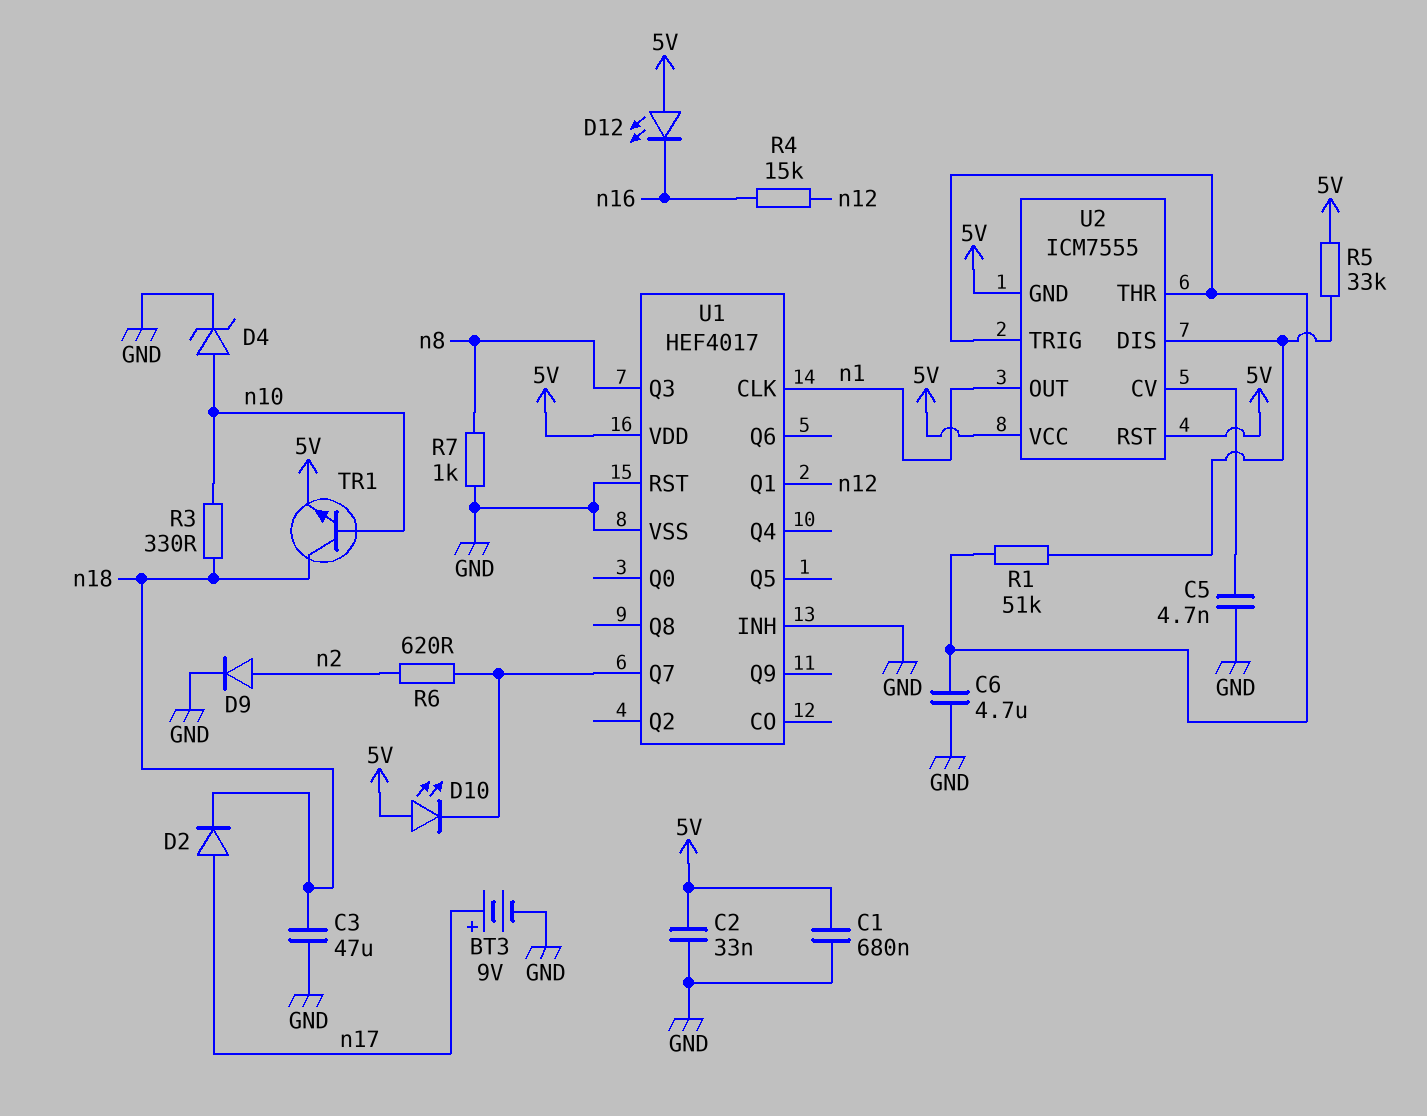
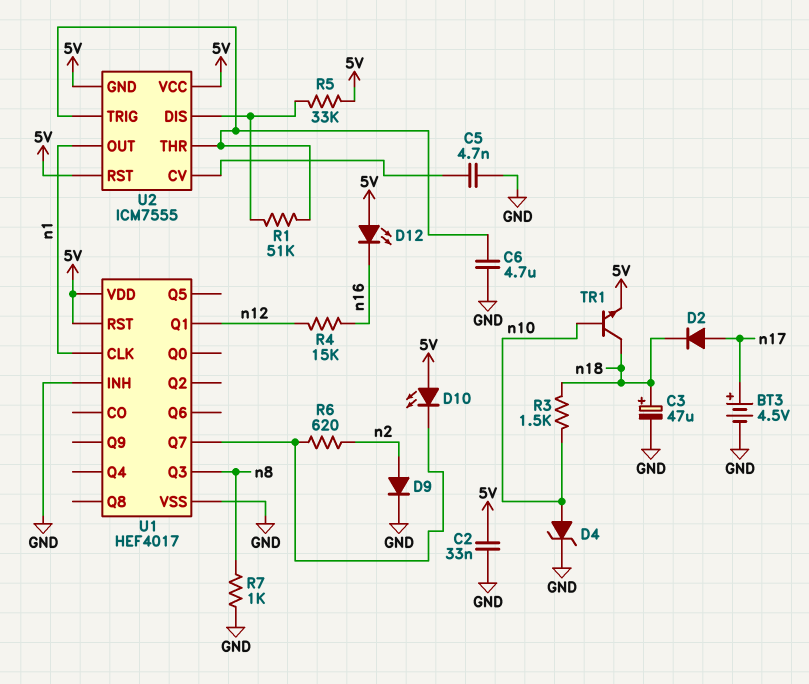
BT3: 9V (plus n17, minus GND) -> 4.5V (plus n17, minus GND)
C1: 680nF (5V, GND) -> none
C3: 47uF (GND, n18) -> 47uF (plus n18, minus GND)
R3: 330 (n10, n18) -> 1.5k (n10, n18)
U1 pin RST: GND -> 5V

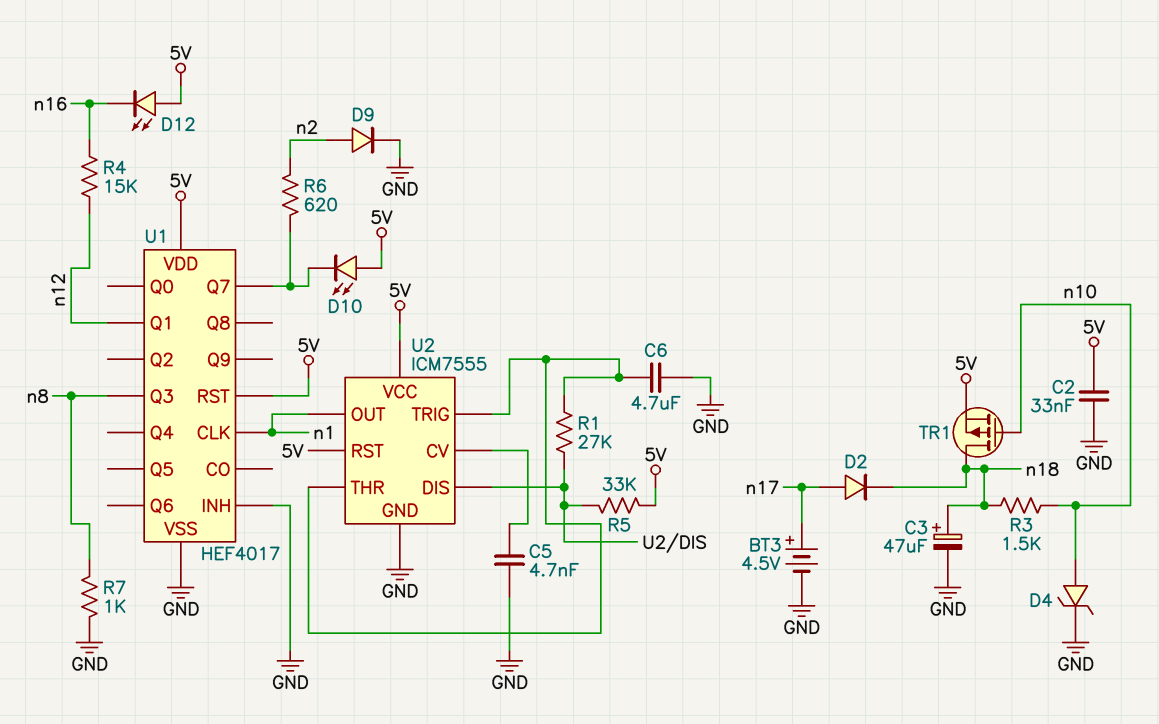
R1: 51k (U2/DIS, U2/THR) -> 27k (U2/DIS, U2/THR)
TR1: NPN (B n10, C n18, E 5V) -> PMOS (G n10, D n18, S 5V)
U2 pin GND: 5V -> GND

